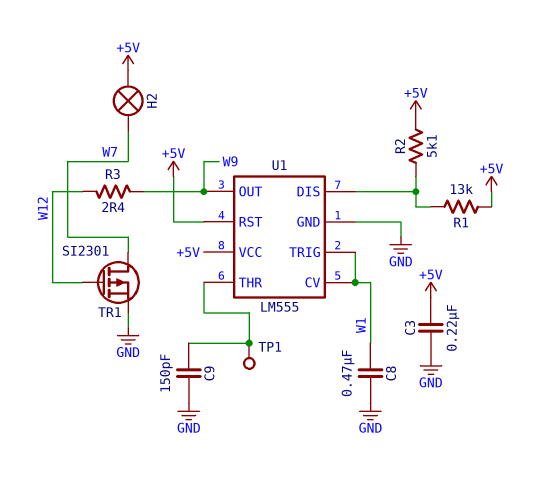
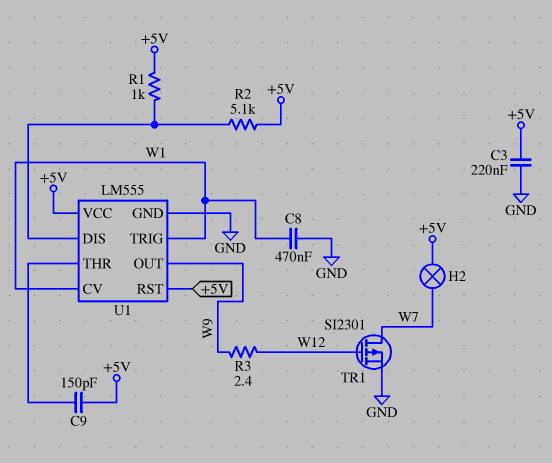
C9: 150pF (GND, U1/THR) -> 150pF (+5V, U1/THR)
R1: 13k (+5V, U1/DIS) -> 1k (+5V, U1/DIS)
TP1: test point (U1/THR) -> none

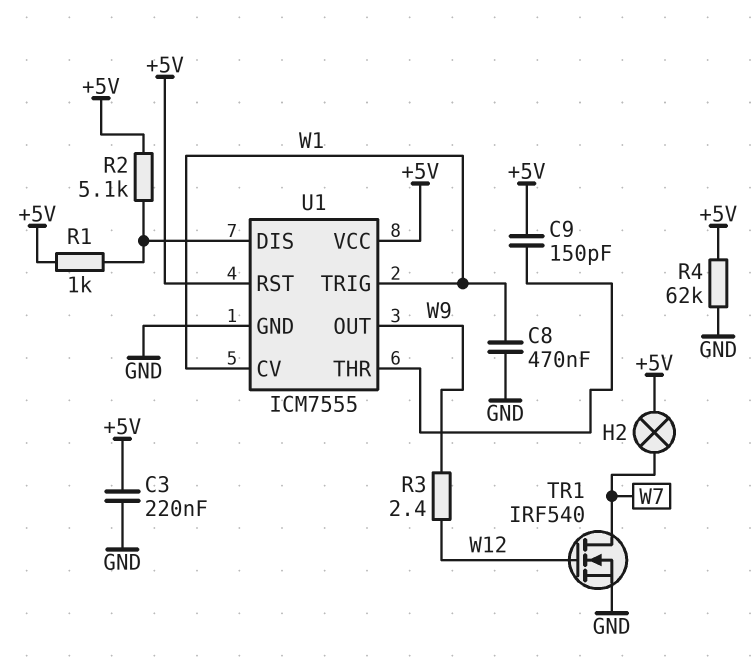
R4: none -> 62k (+5V, GND)
TR1: PMOS SI2301 (G W12, D W7, S GND) -> NMOS IRF540 (G W12, D W7, S GND)
U1: LM555 -> ICM7555

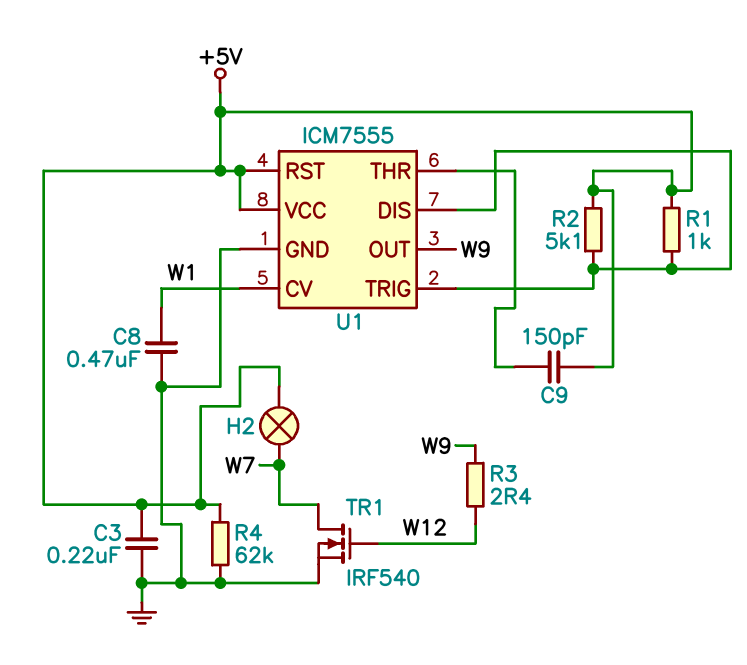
U1 pin TRIG: W1 -> U1/DIS

